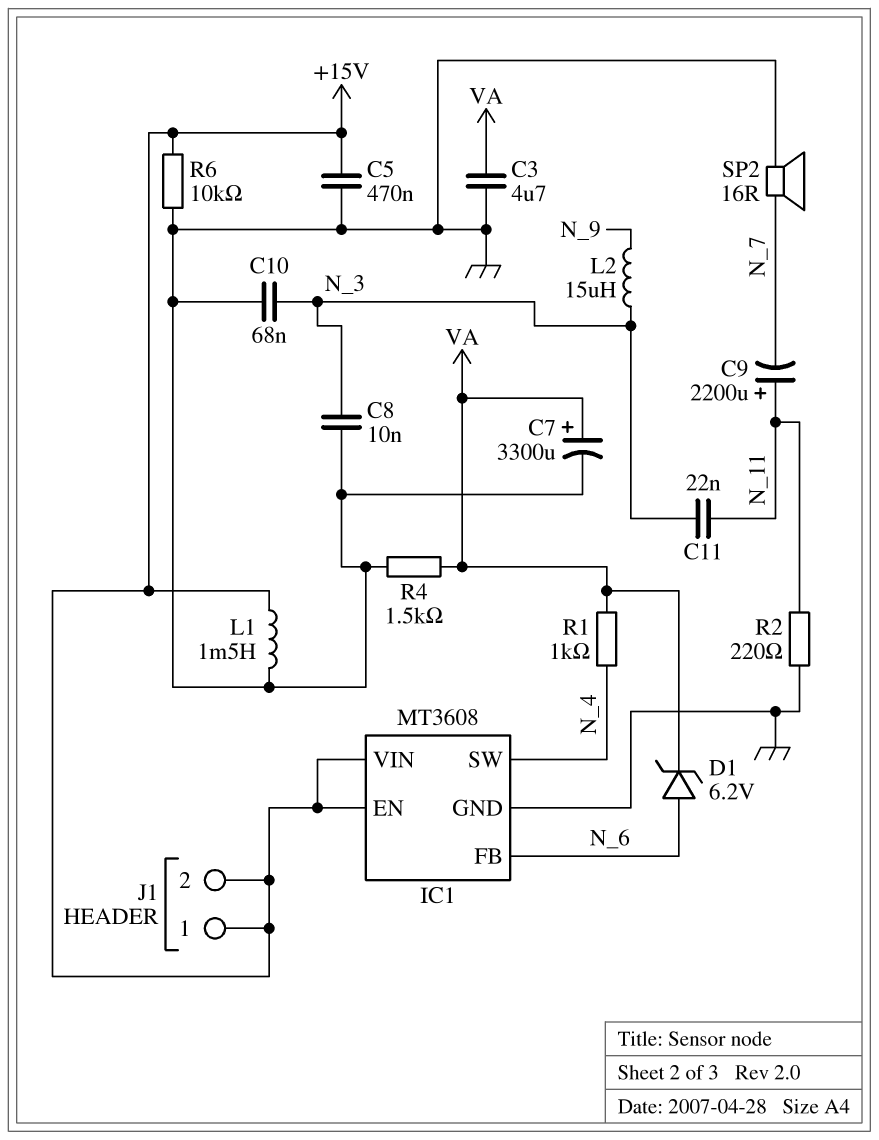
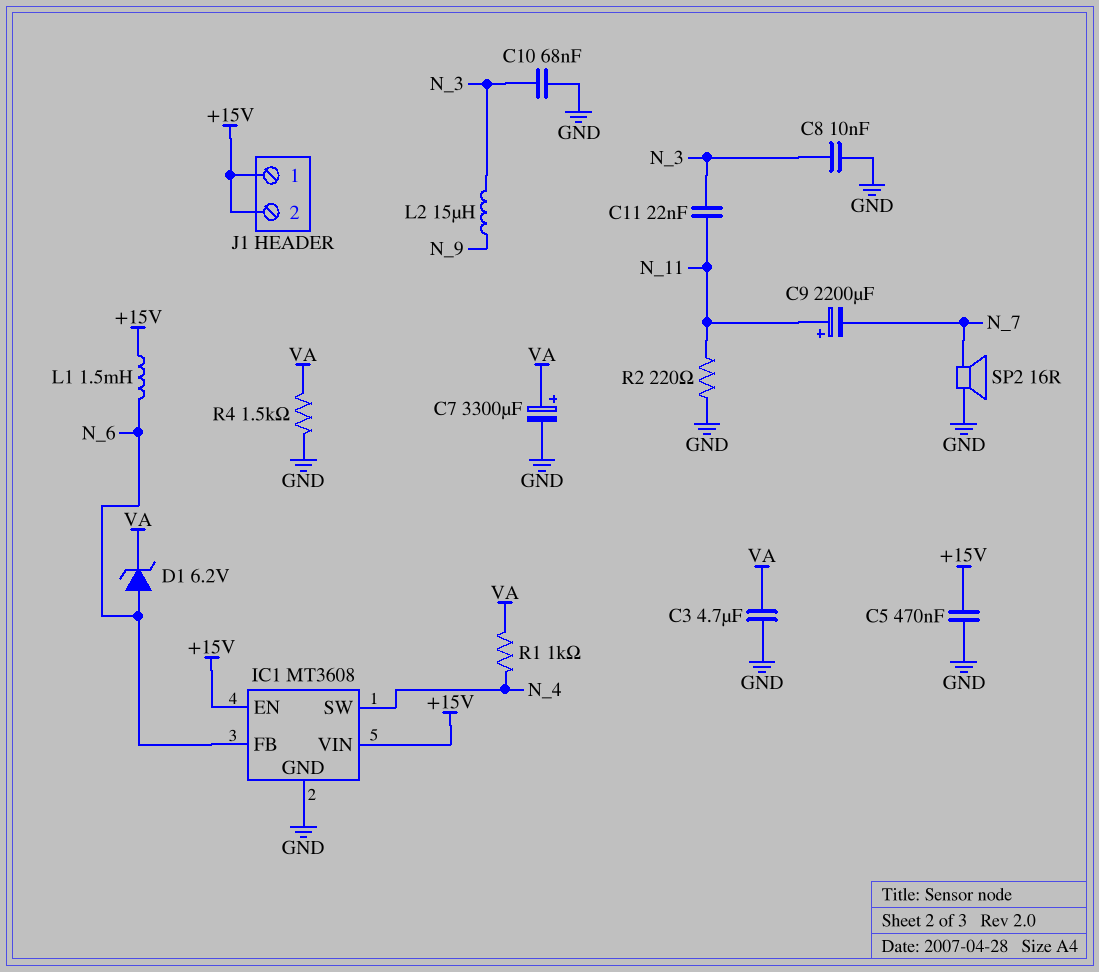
L1: 1.5mH (+15V, GND) -> 1.5mH (+15V, N_6)
R6: 10k (+15V, GND) -> none

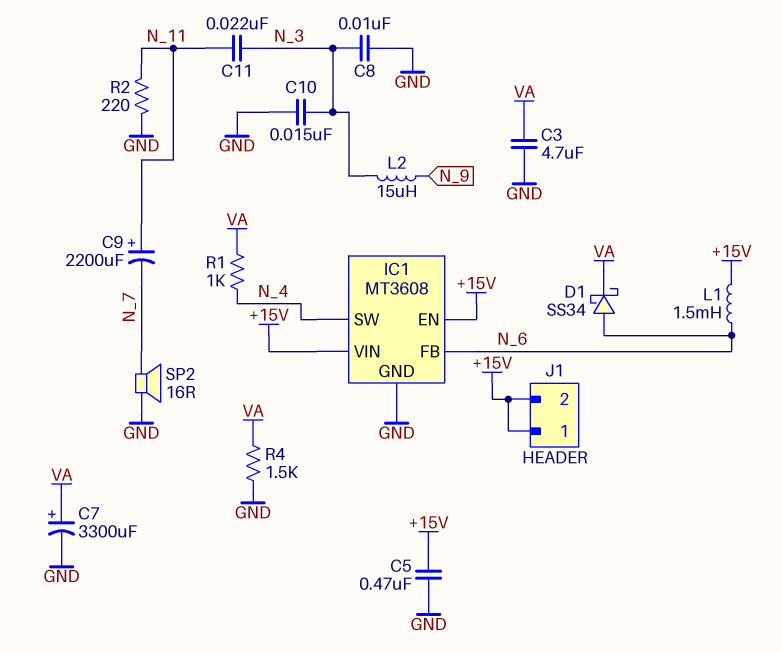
C10: 68nF (GND, N_3) -> 15nF (GND, N_3)
D1: zener 6.2V (A N_6, K VA) -> schottky SS34 (A N_6, K VA)

